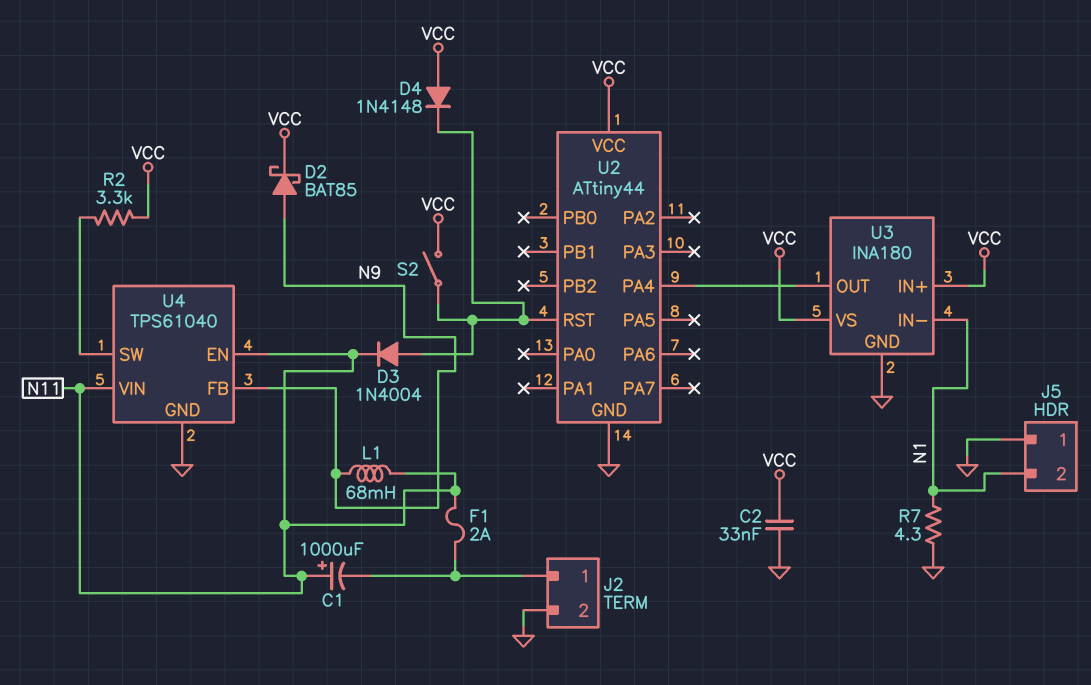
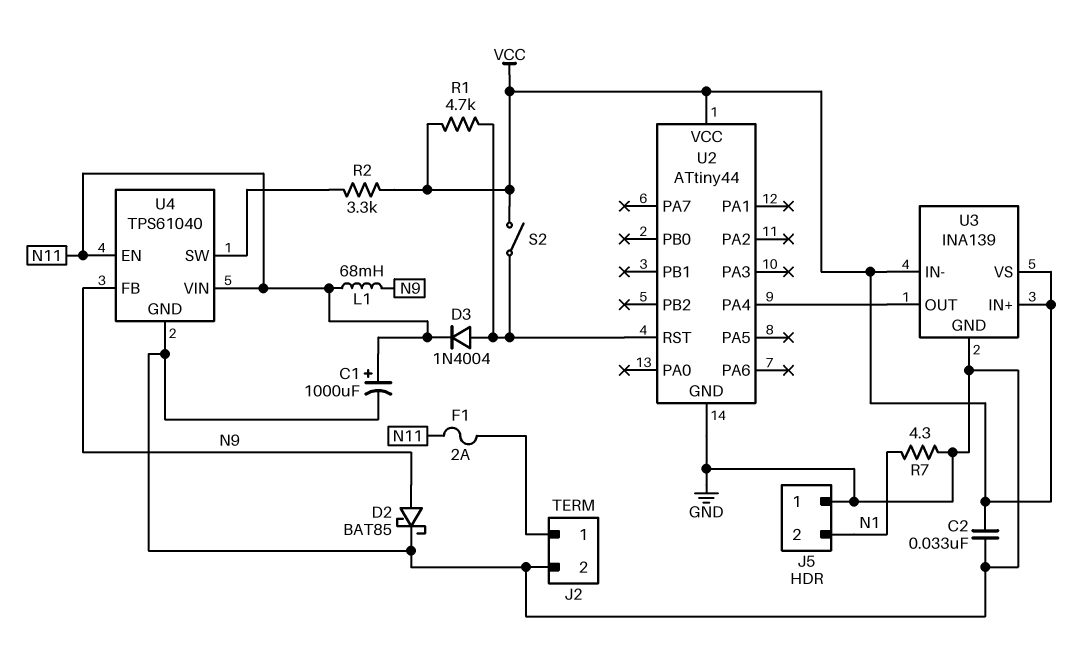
C1: 1000uF (plus N11, minus J2/1) -> 1000uF (plus N11, minus GND)
D2: schottky BAT85 (A N9, K VCC) -> schottky BAT85 (A N9, K GND)
D4: diode 1N4148 (A VCC, K U2/RST) -> none
R1: none -> 4.7k (U2/RST, VCC)
U3: INA180 -> INA139
U3 pin IN-: N1 -> VCC

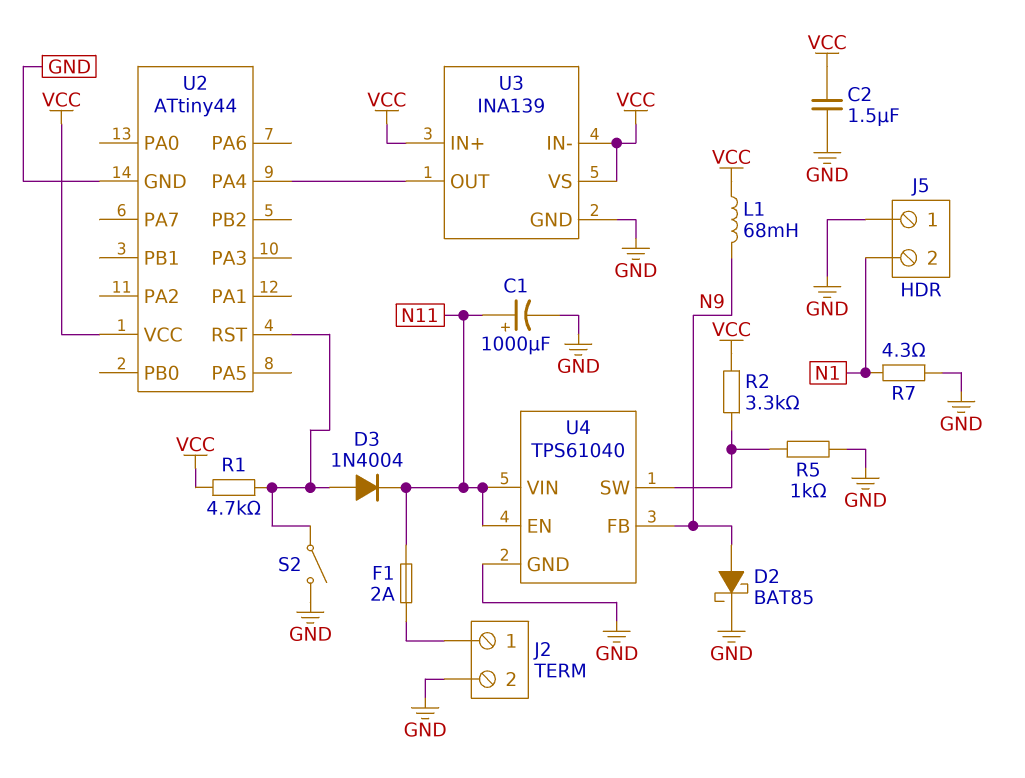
C2: 33nF (GND, VCC) -> 1.5uF (GND, VCC)
L1: 68mH (N9, N11) -> 68mH (N9, VCC)
R5: none -> 1k (GND, U4/SW)
S2: switch (U2/RST, VCC) -> switch (GND, U2/RST)

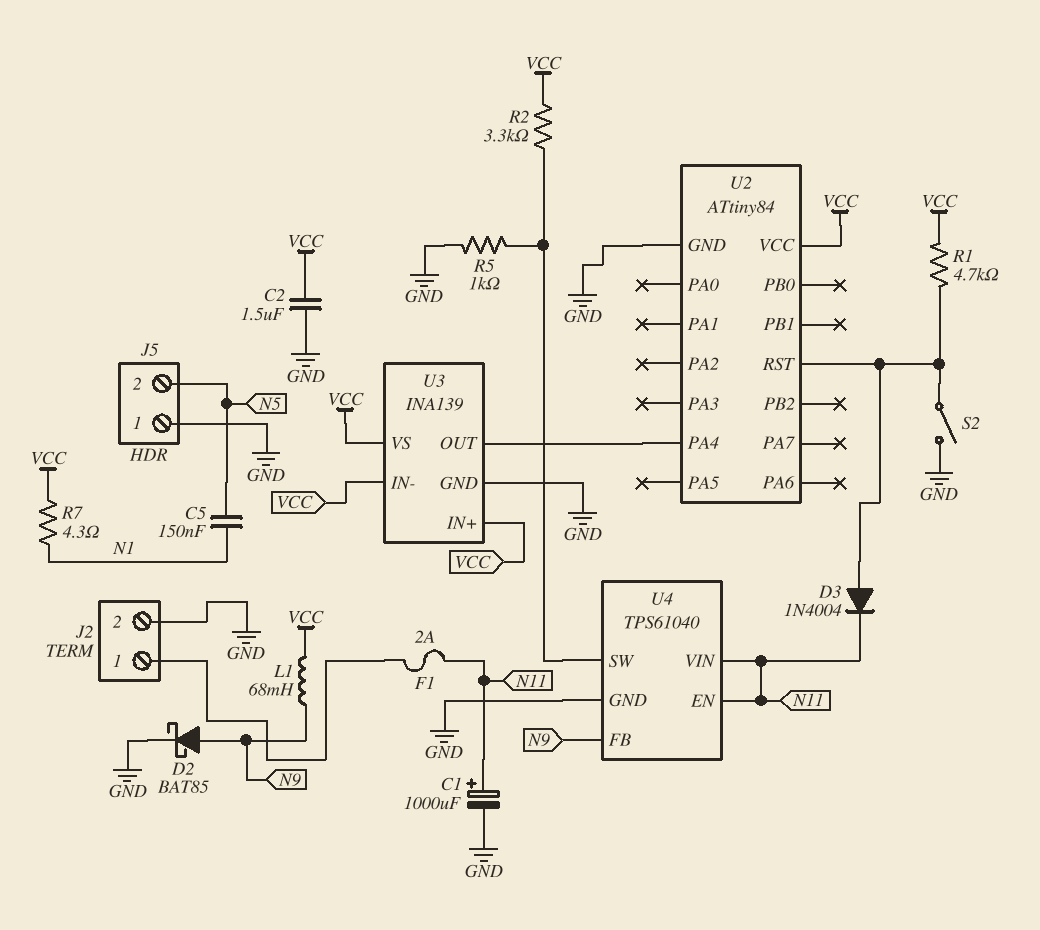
C5: none -> 150nF (N1, N5)
J5 pin 2: N1 -> N5
R7: 4.3 (GND, N1) -> 4.3 (N1, VCC)
U2: ATtiny44 -> ATtiny84

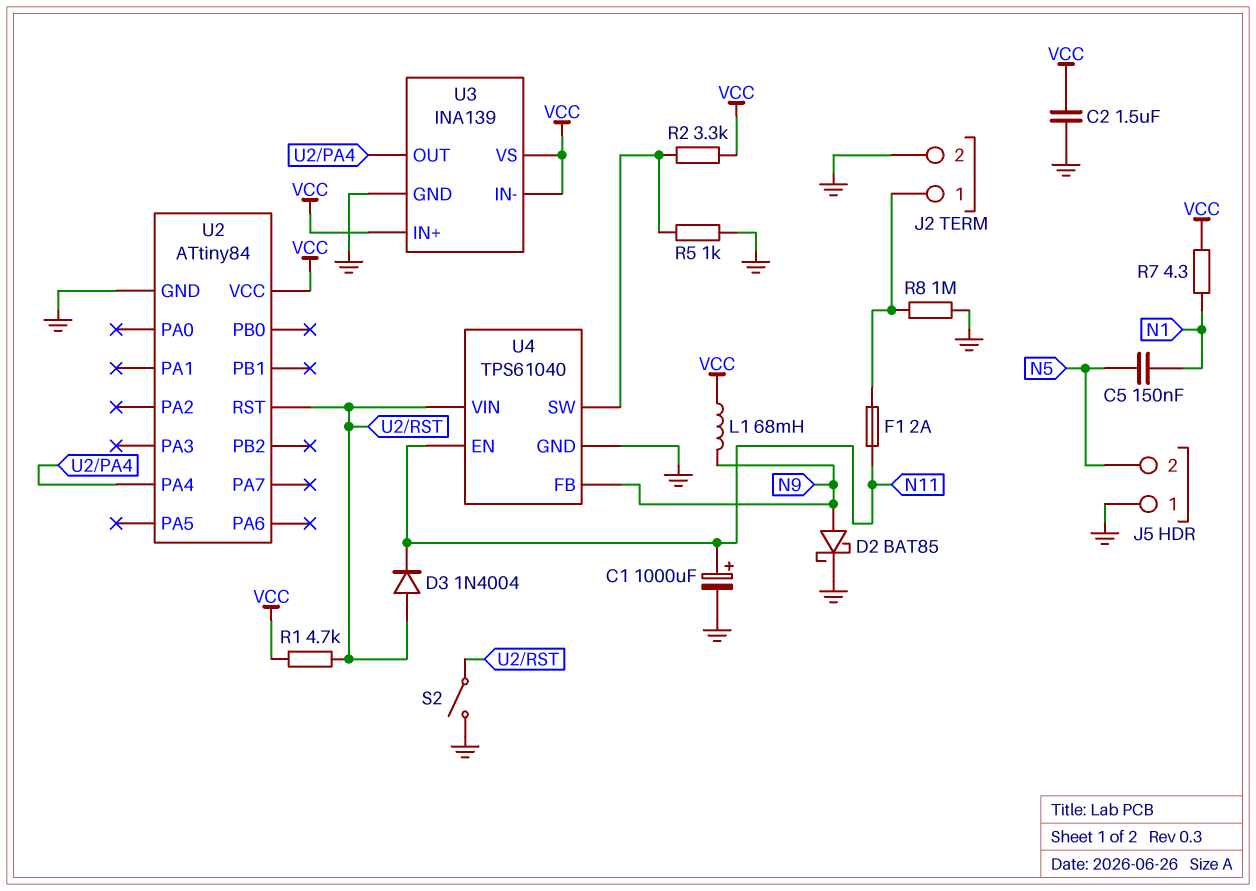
R8: none -> 1M (GND, J2/1)
U4 pin VIN: N11 -> U2/RST

